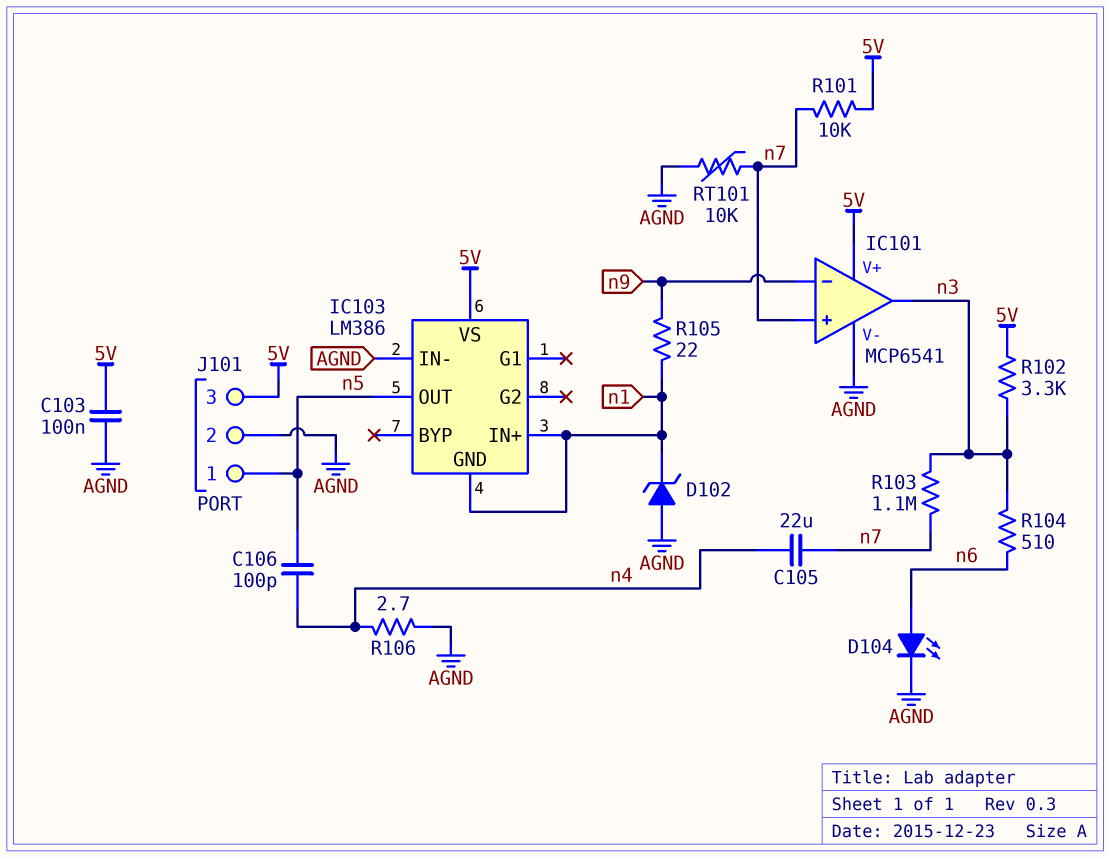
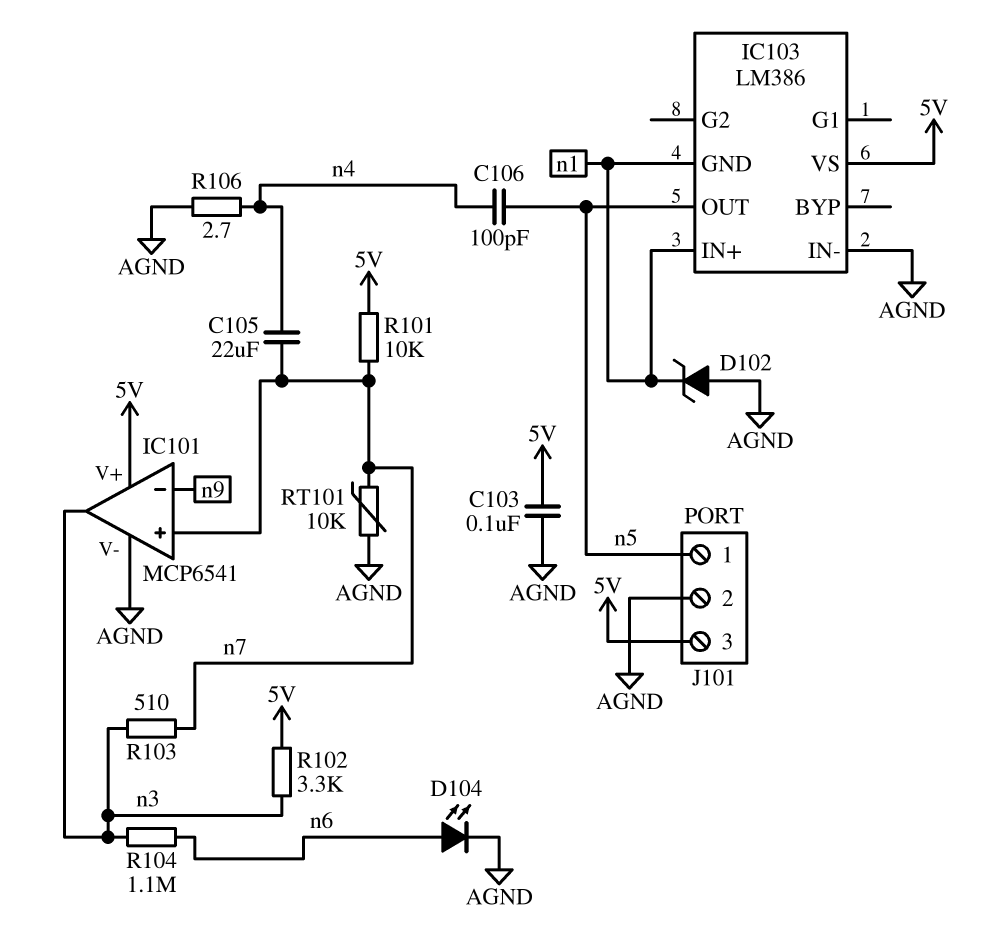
R103: 1.1M (n3, n7) -> 510 (n3, n7)
R104: 510 (n3, n6) -> 1.1M (n3, n6)
R105: 22 (n1, n9) -> none

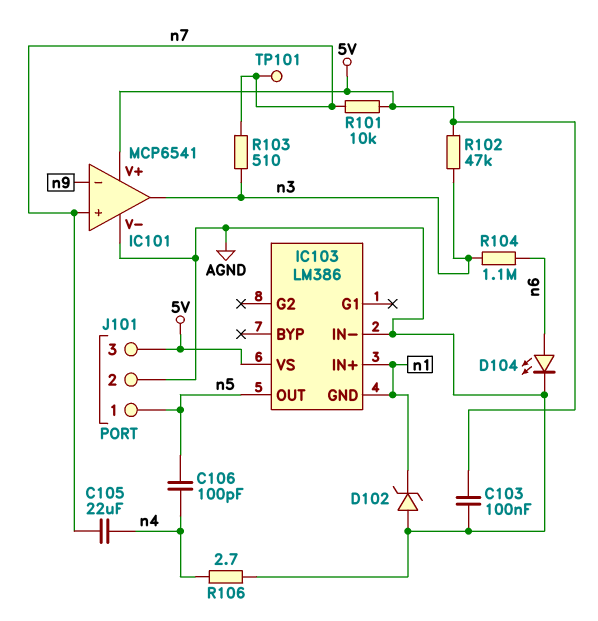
R102: 3.3k (5V, n3) -> 47k (5V, n3)
RT101: 10k (AGND, n7) -> none
TP101: none -> test point (n7)

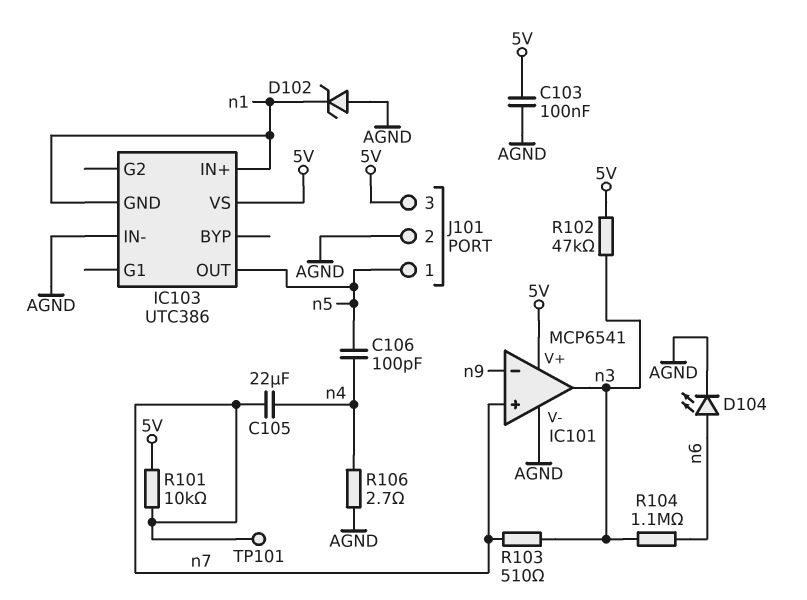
IC103: LM386 -> UTC386

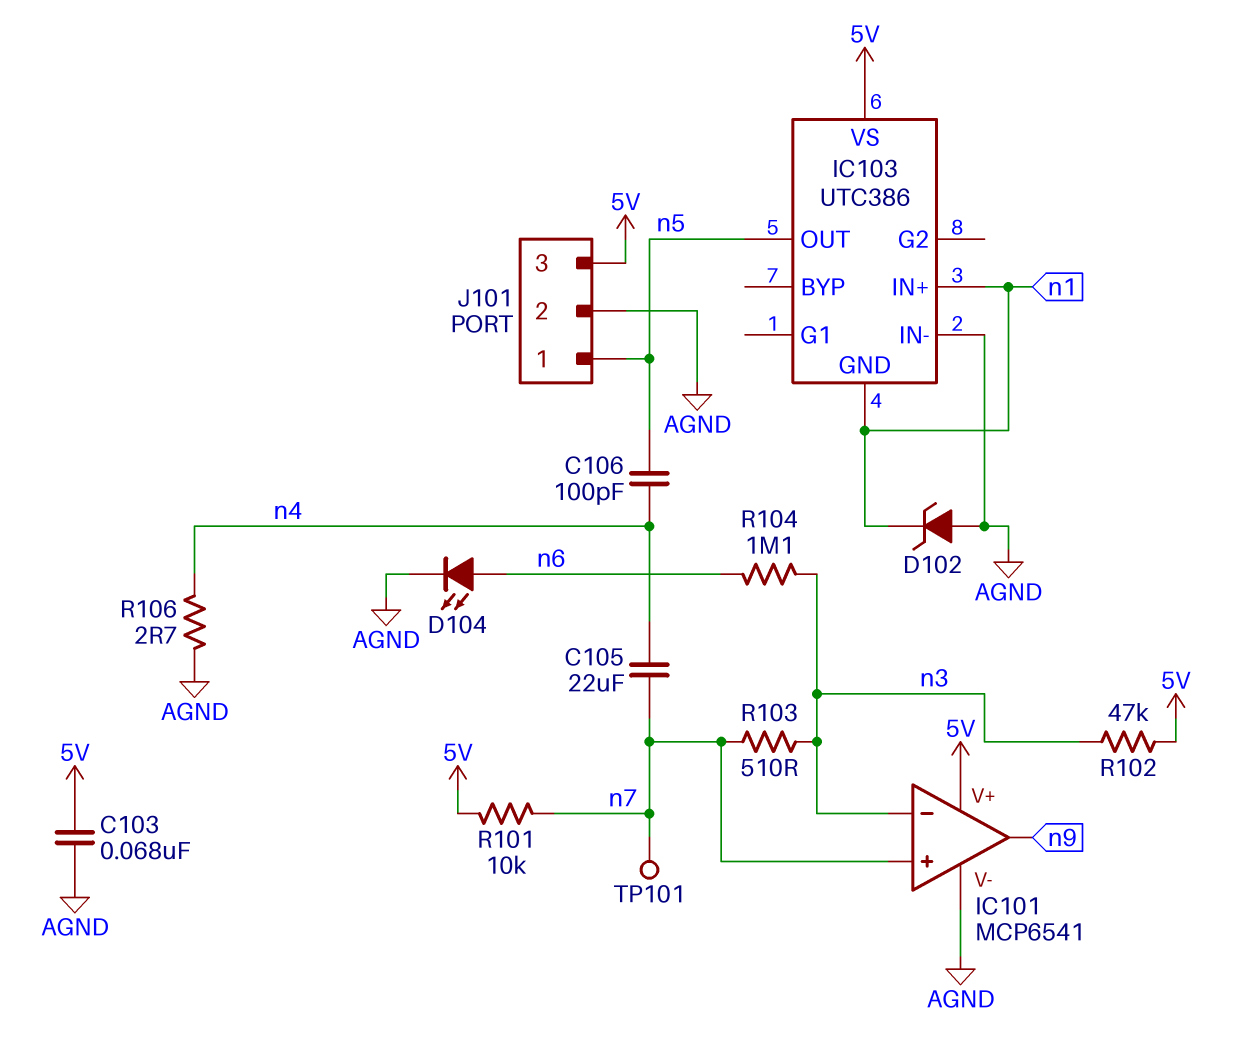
C103: 100nF (5V, AGND) -> 68nF (5V, AGND)
IC101 pin in-: n9 -> n3
IC101 pin out: n3 -> n9

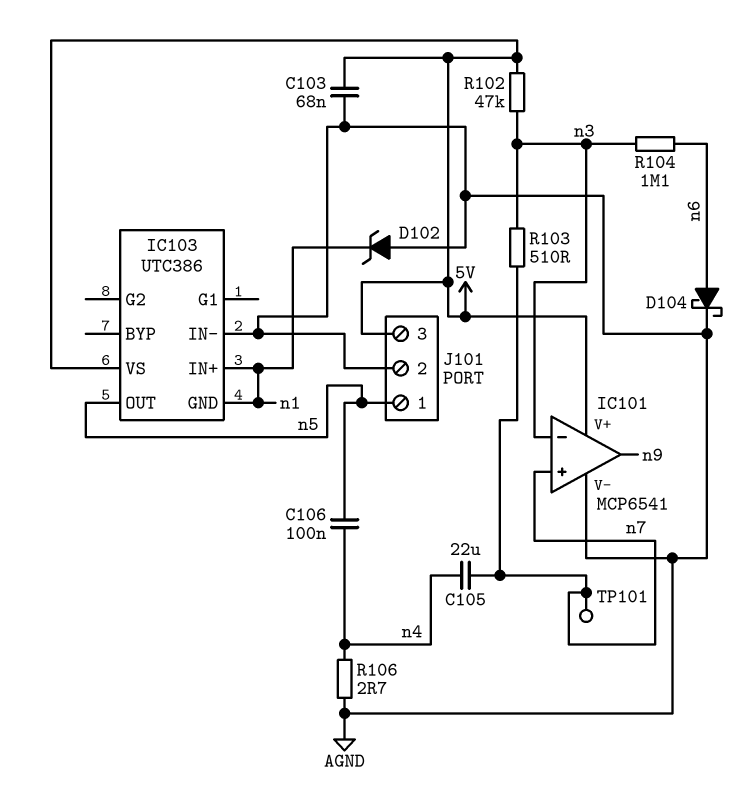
C106: 100pF (n4, n5) -> 100nF (n4, n5)
D104: LED (A n6, K AGND) -> schottky (A n6, K AGND)
R101: 10k (5V, n7) -> none

